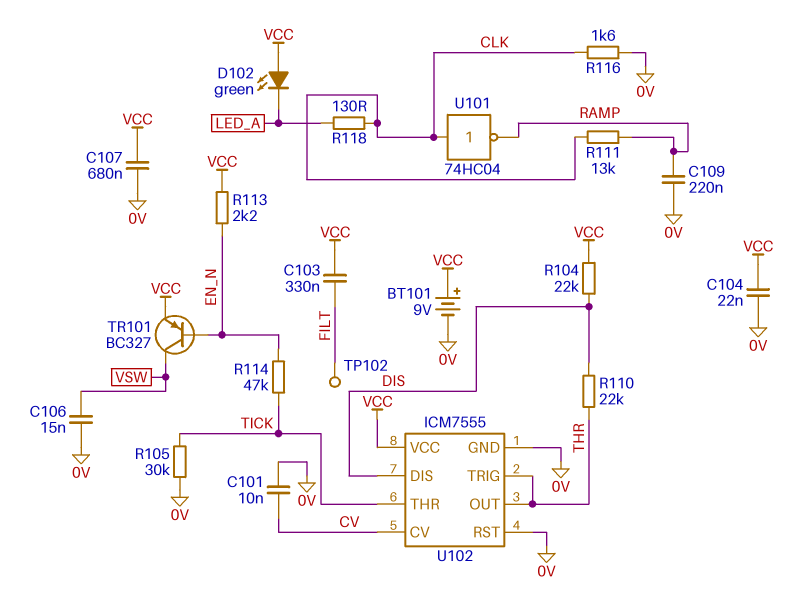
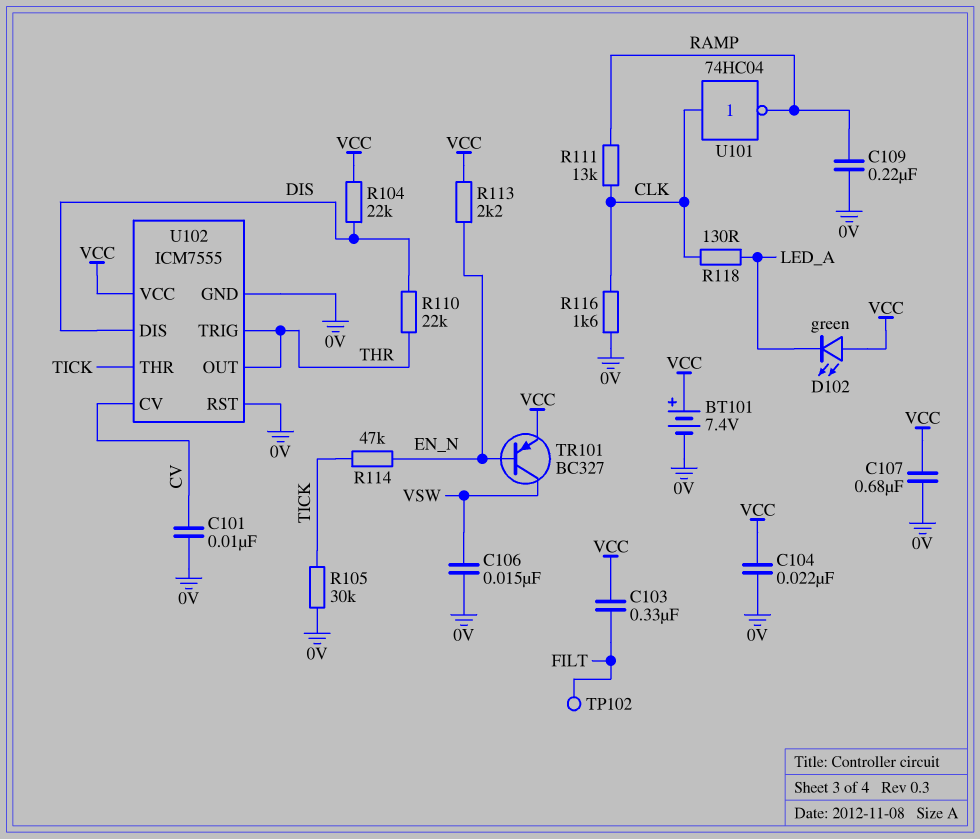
BT101: 9V (plus VCC, minus 0V) -> 7.4V (plus VCC, minus 0V)

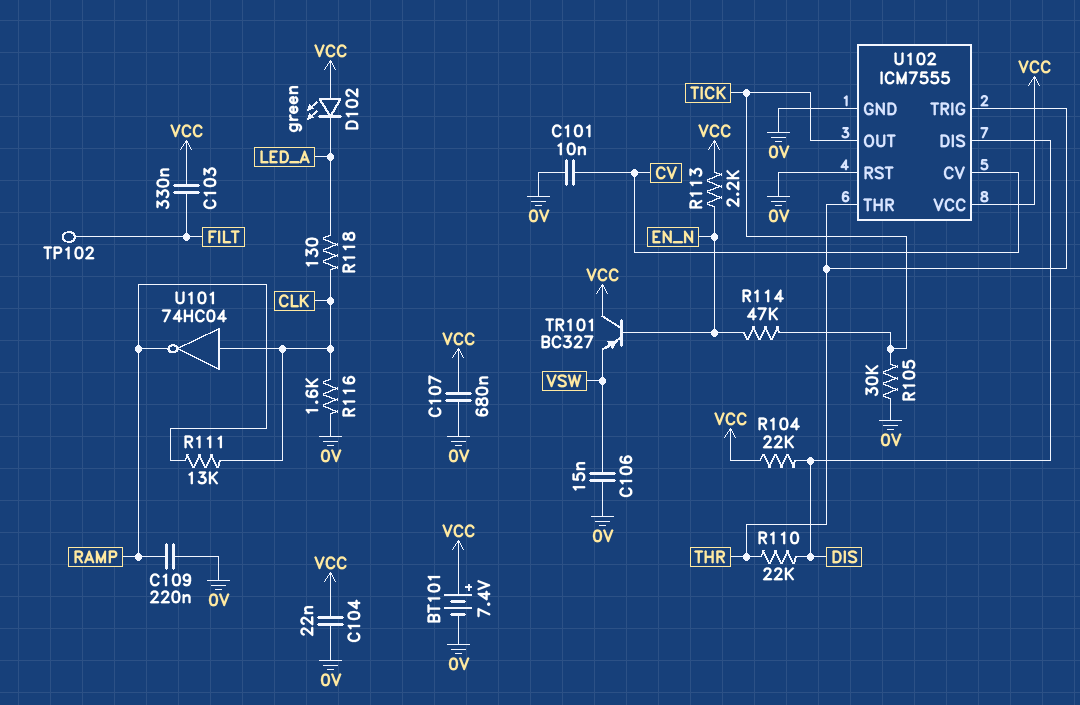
TR101: PNP BC327 (B EN_N, C VSW, E VCC) -> PNP BC327 (B EN_N, C VCC, E VSW)
U102 pin OUT: THR -> TICK
U102 pin THR: TICK -> THR

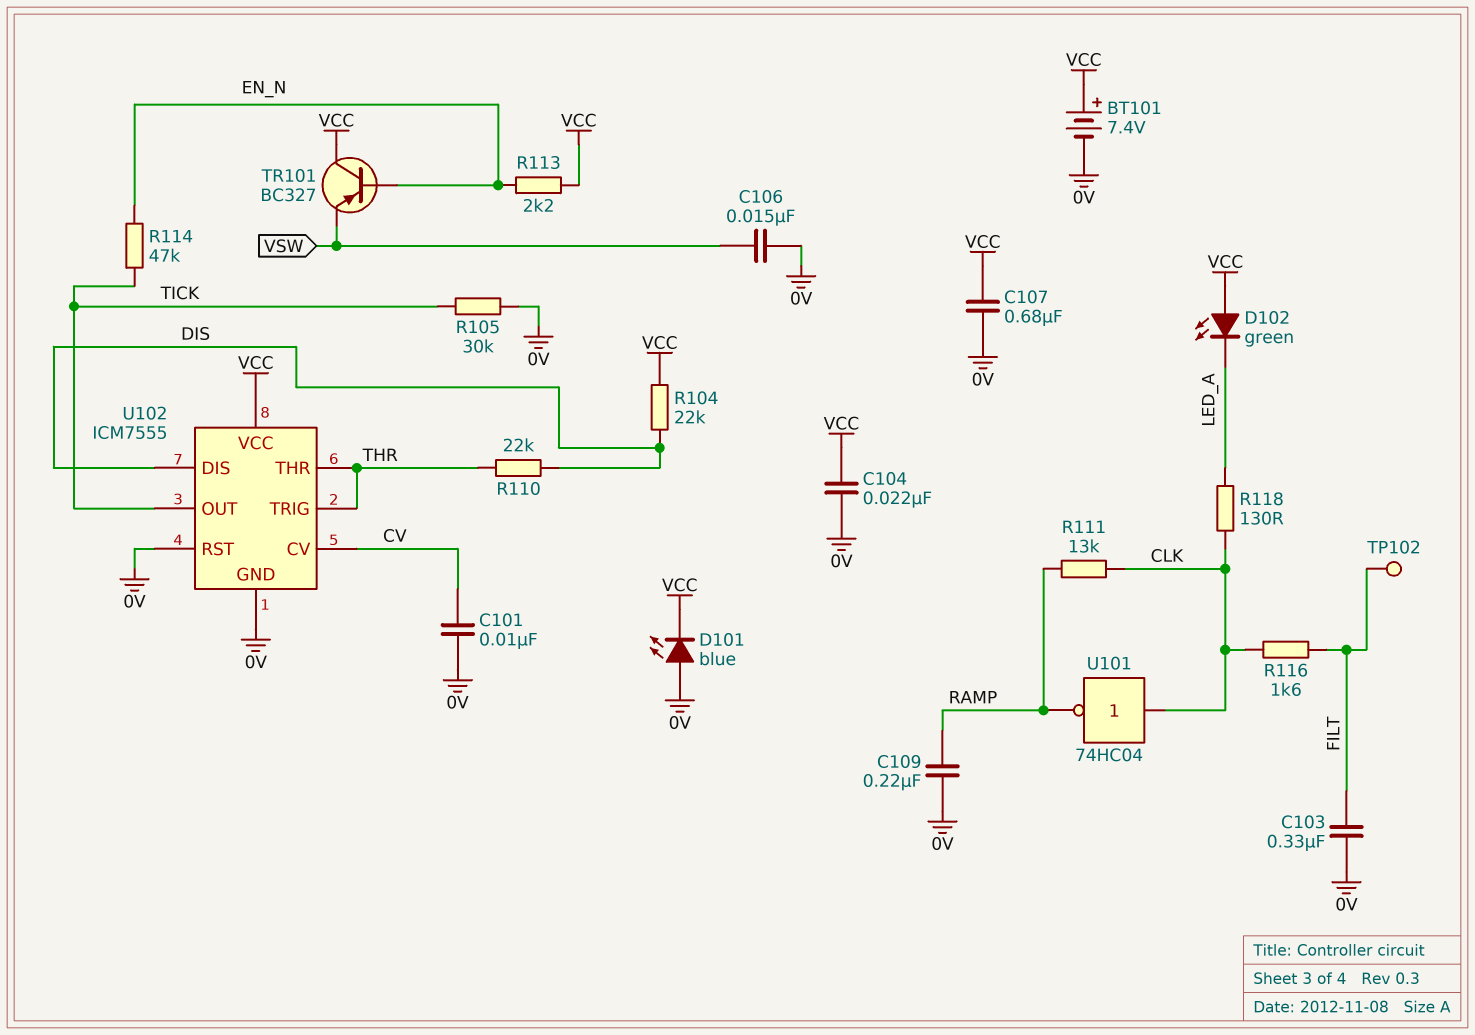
C103: 330nF (FILT, VCC) -> 330nF (0V, FILT)
D101: none -> LED blue (A 0V, K VCC)
R116: 1.6k (0V, CLK) -> 1.6k (CLK, FILT)

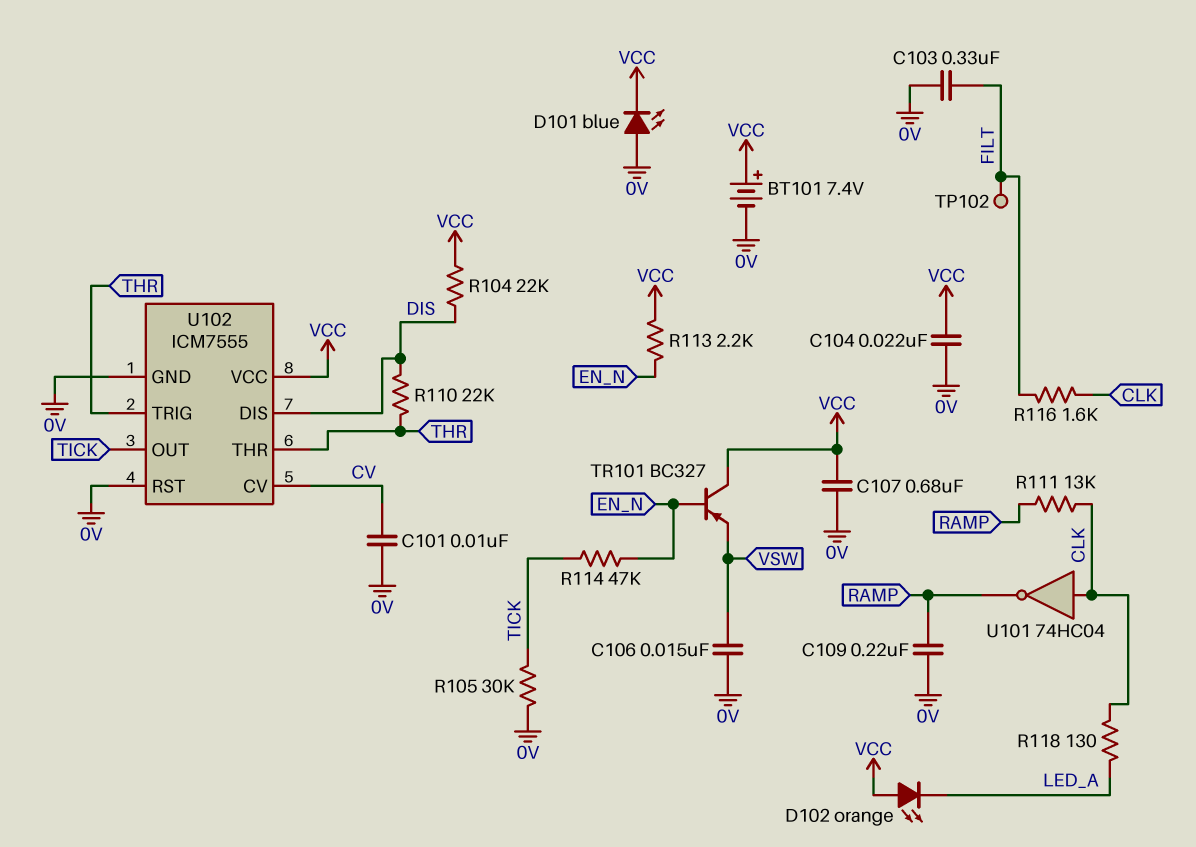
D102: LED green (A VCC, K LED_A) -> LED orange (A VCC, K LED_A)

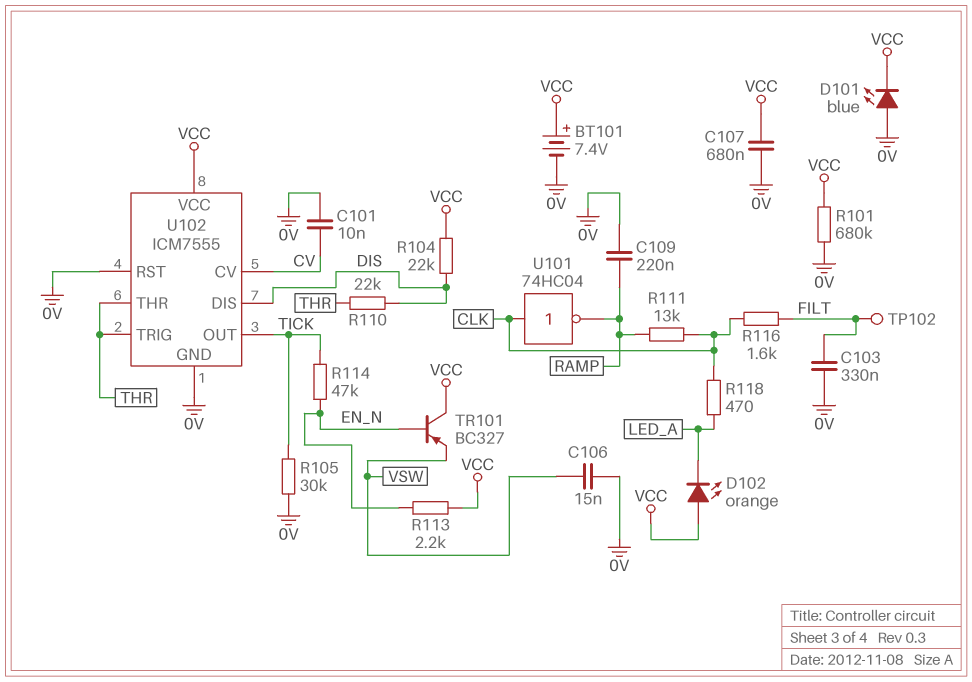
C104: 22nF (0V, VCC) -> none
R101: none -> 680k (0V, VCC)
R118: 130 (CLK, LED_A) -> 470 (CLK, LED_A)

